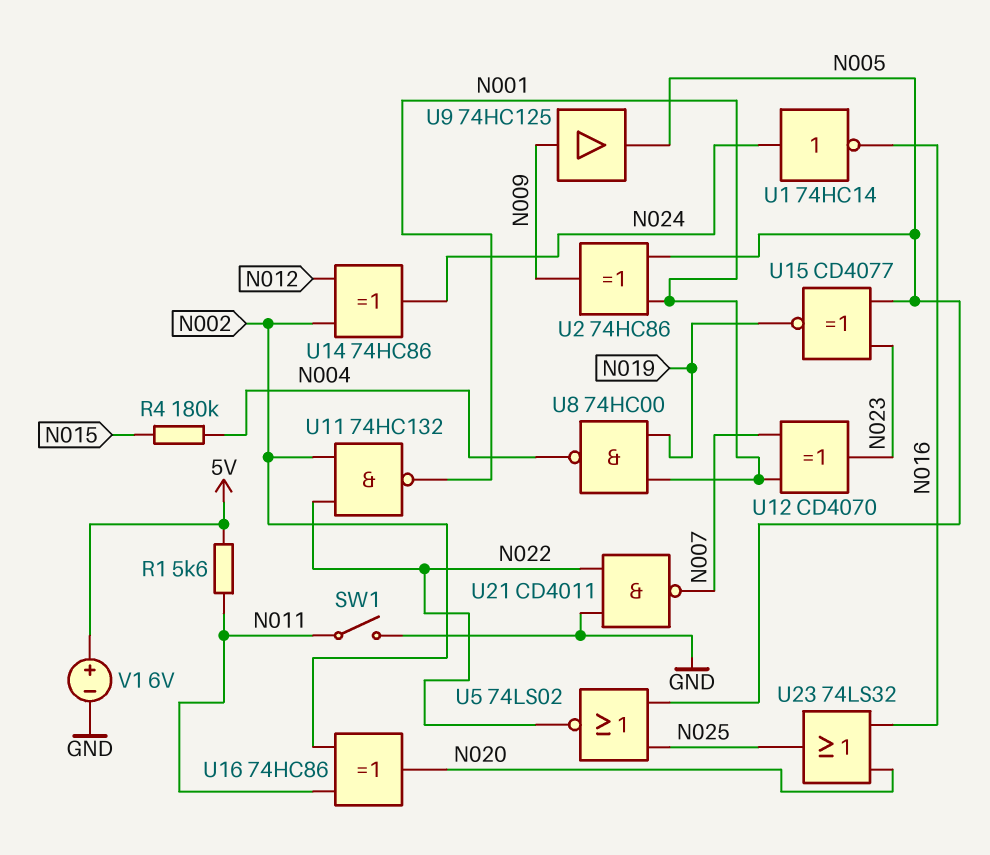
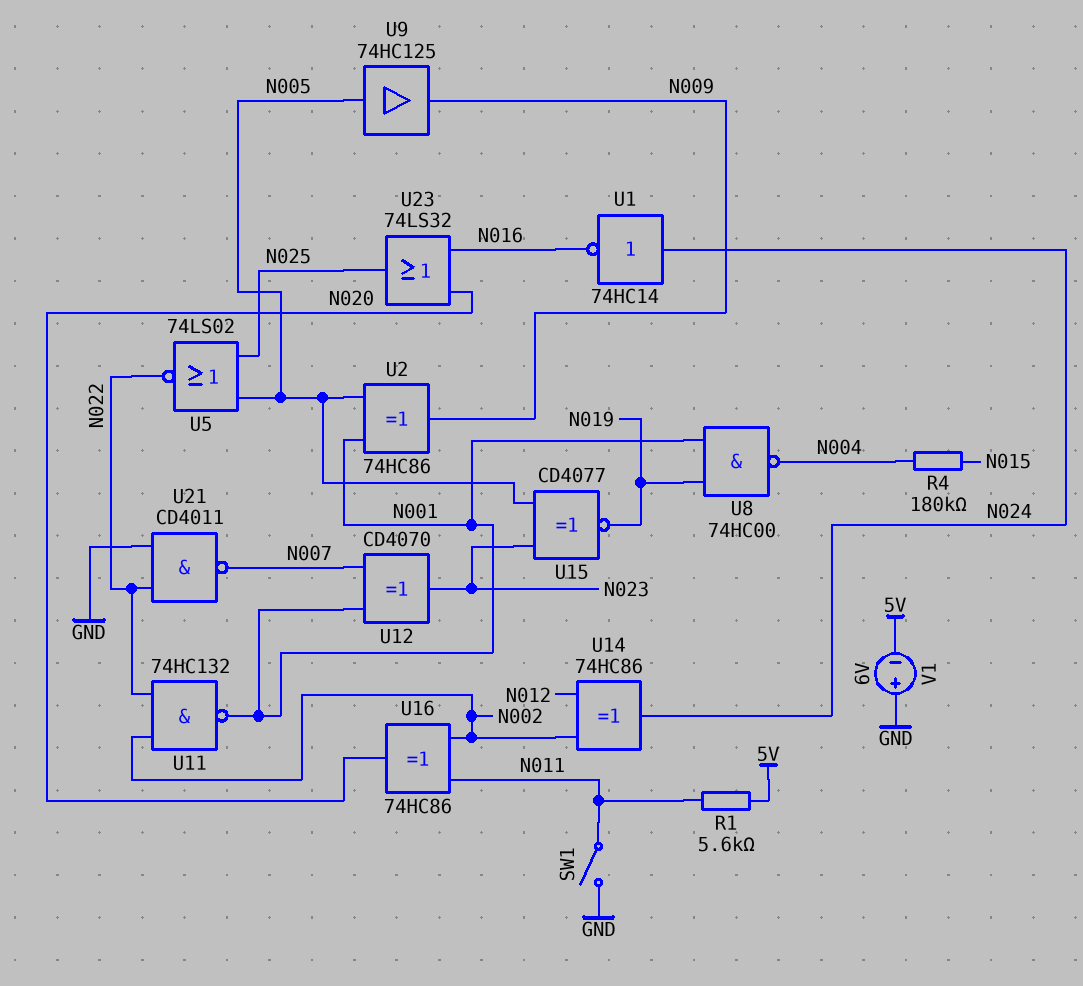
U9: buffer 74HC125 (in N009, out N005) -> buffer 74HC125 (in N005, out N009)
V1: 6V (plus 5V, minus GND) -> 6V (plus GND, minus 5V)

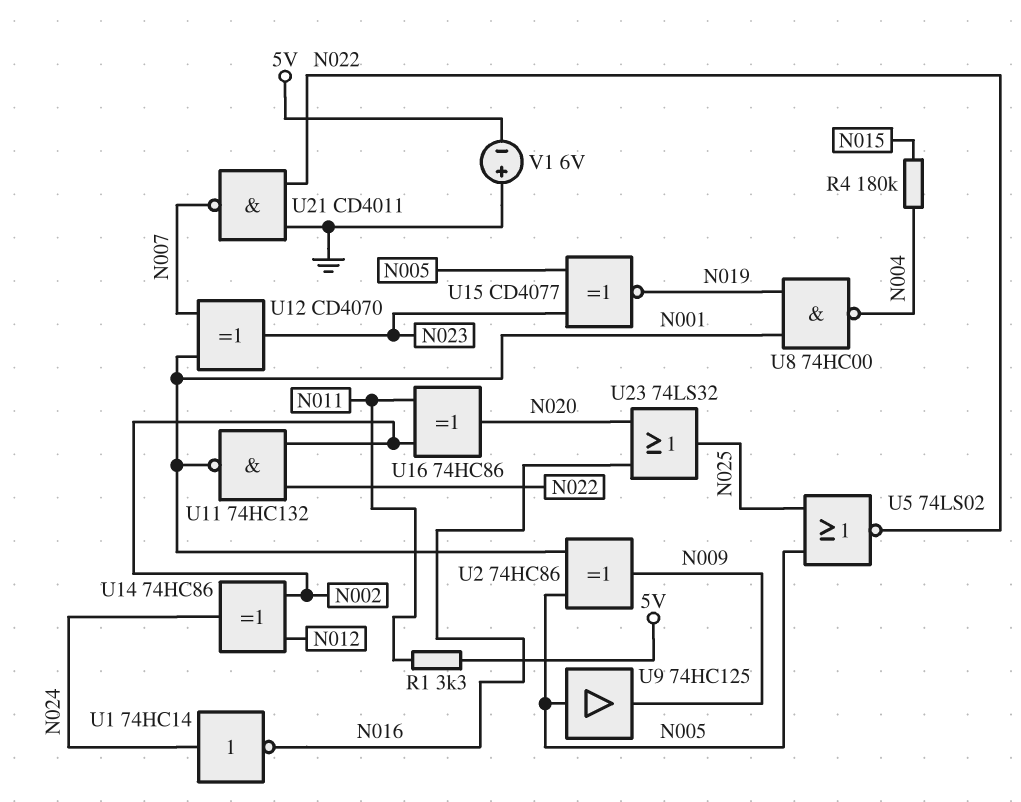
R1: 5.6k (5V, N011) -> 3.3k (5V, N011)
SW1: switch (GND, N011) -> none

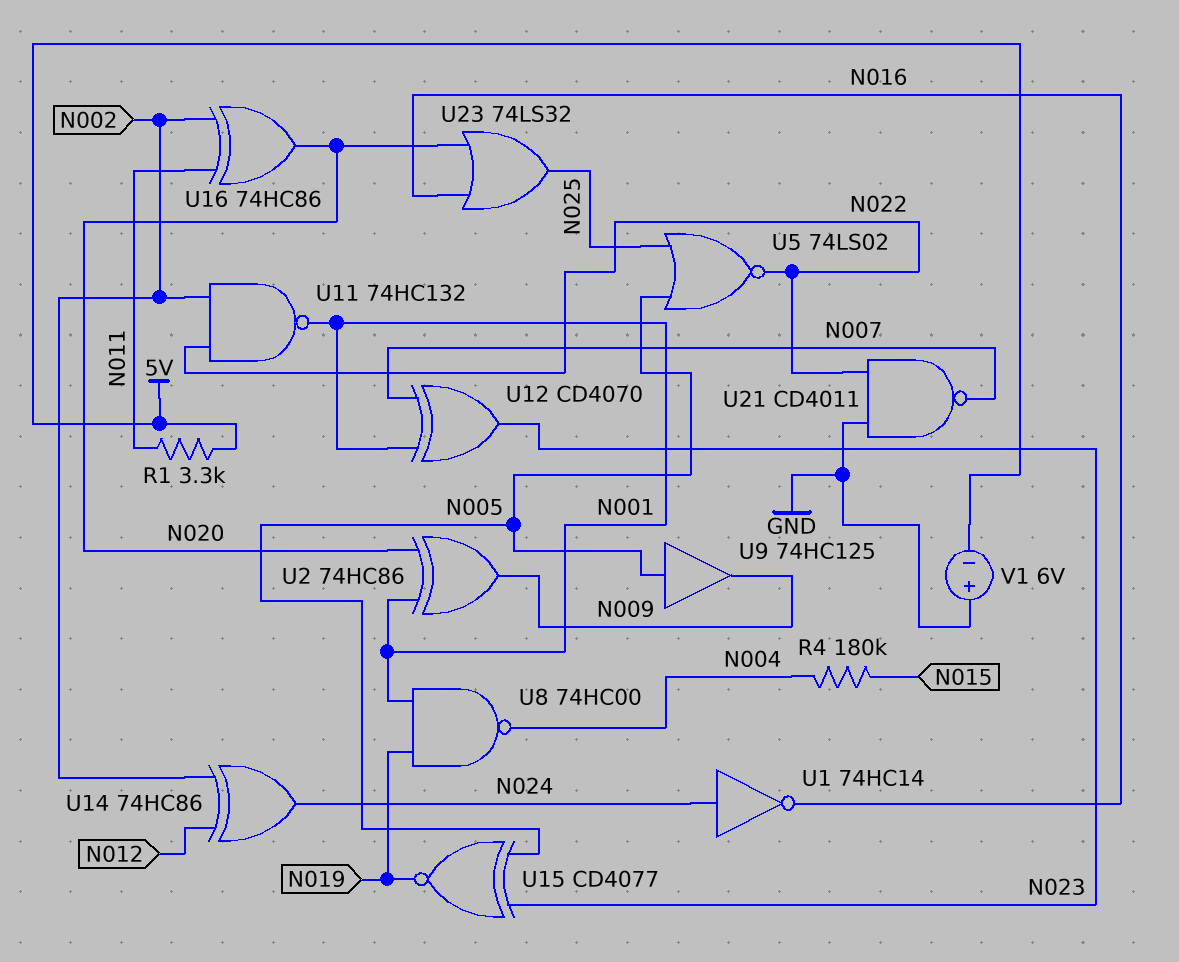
U2: XOR 74HC86 (in N001, in N005, out N009) -> XOR 74HC86 (in N001, in N020, out N009)

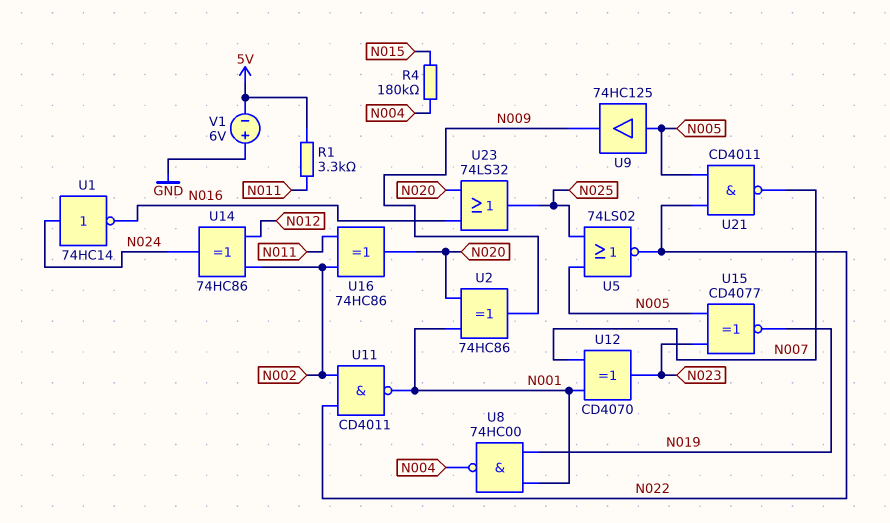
U11: NAND 74HC132 (in N002, in N022, out N001) -> NAND CD4011 (in N002, in N022, out N001)
U21: NAND CD4011 (in GND, in N022, out N007) -> NAND CD4011 (in N005, in N022, out N007)

